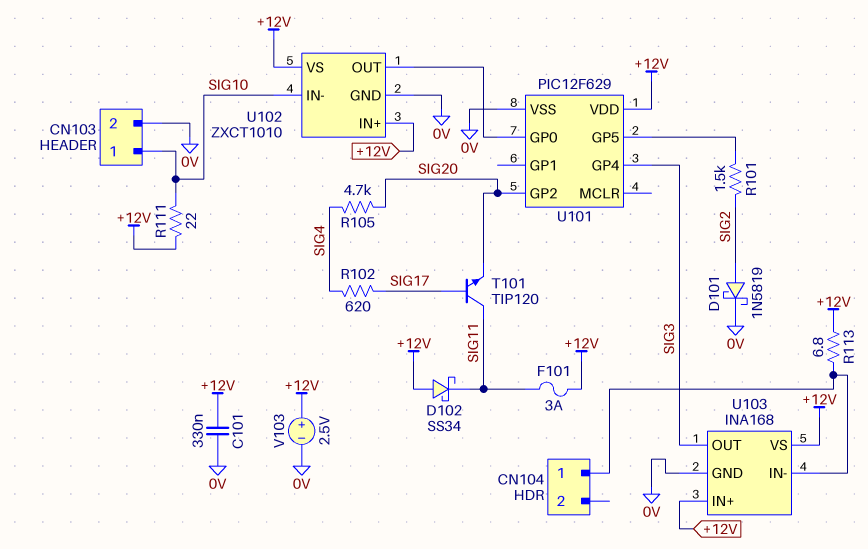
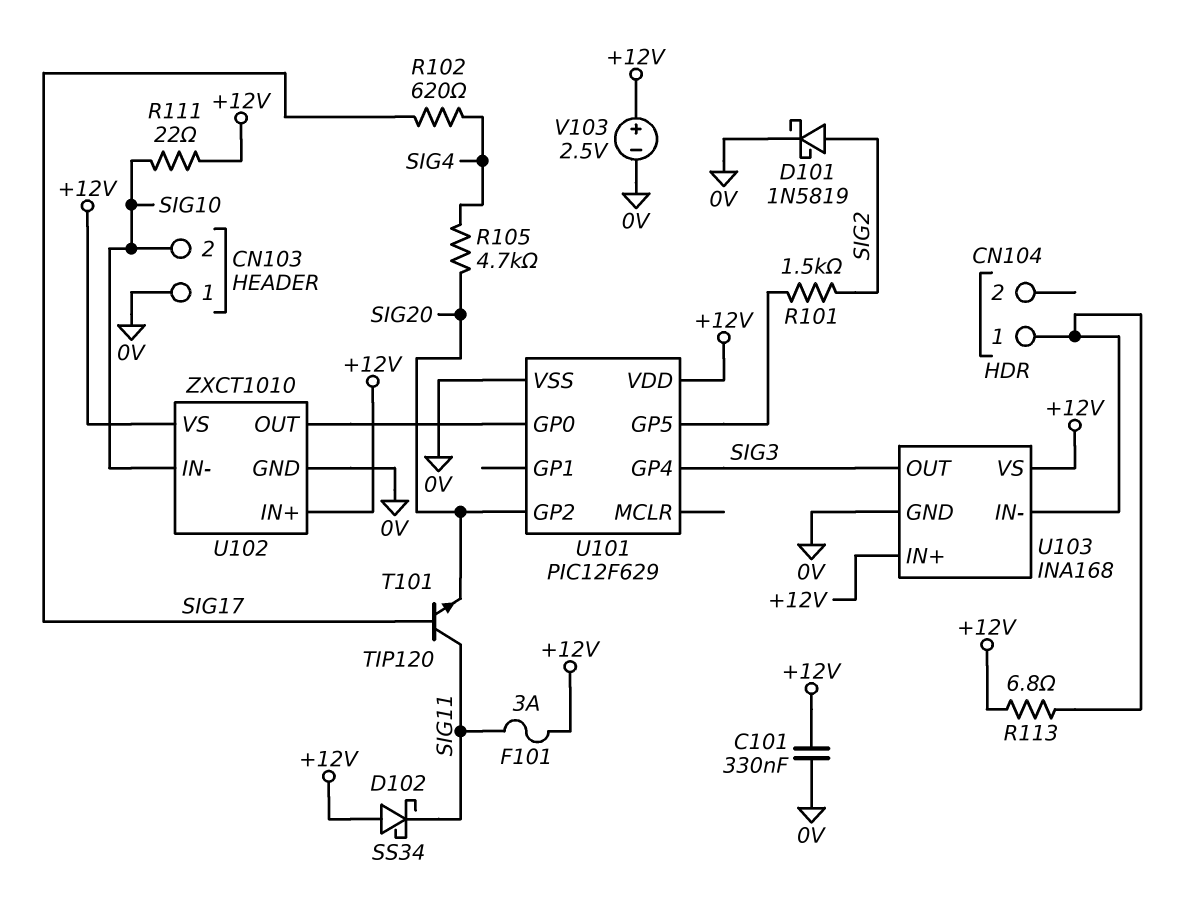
CN103 pin 1: SIG10 -> 0V
CN103 pin 2: 0V -> SIG10

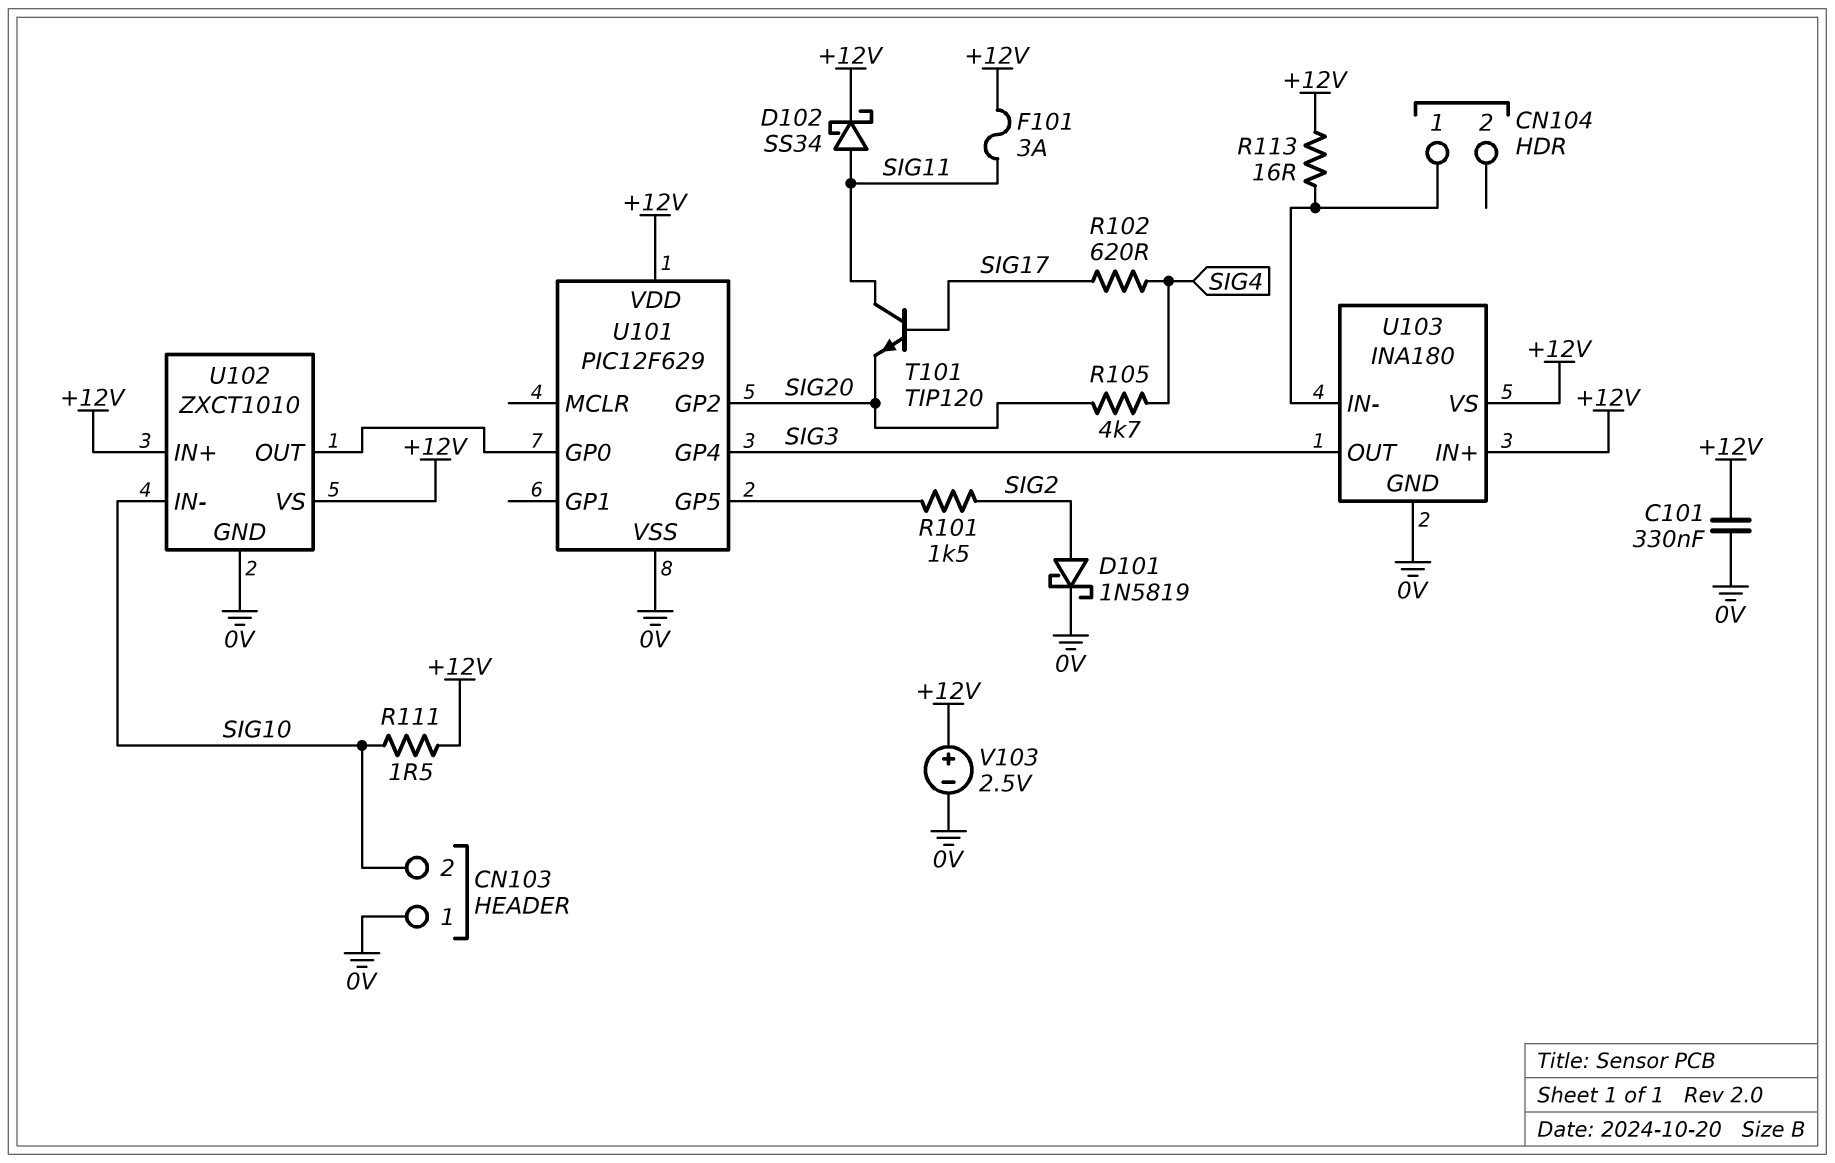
D102: schottky SS34 (A +12V, K SIG11) -> schottky SS34 (A SIG11, K +12V)
R111: 22 (+12V, SIG10) -> 1.5 (+12V, SIG10)
R113: 6.8 (+12V, CN104/1) -> 16 (+12V, CN104/1)
U103: INA168 -> INA180

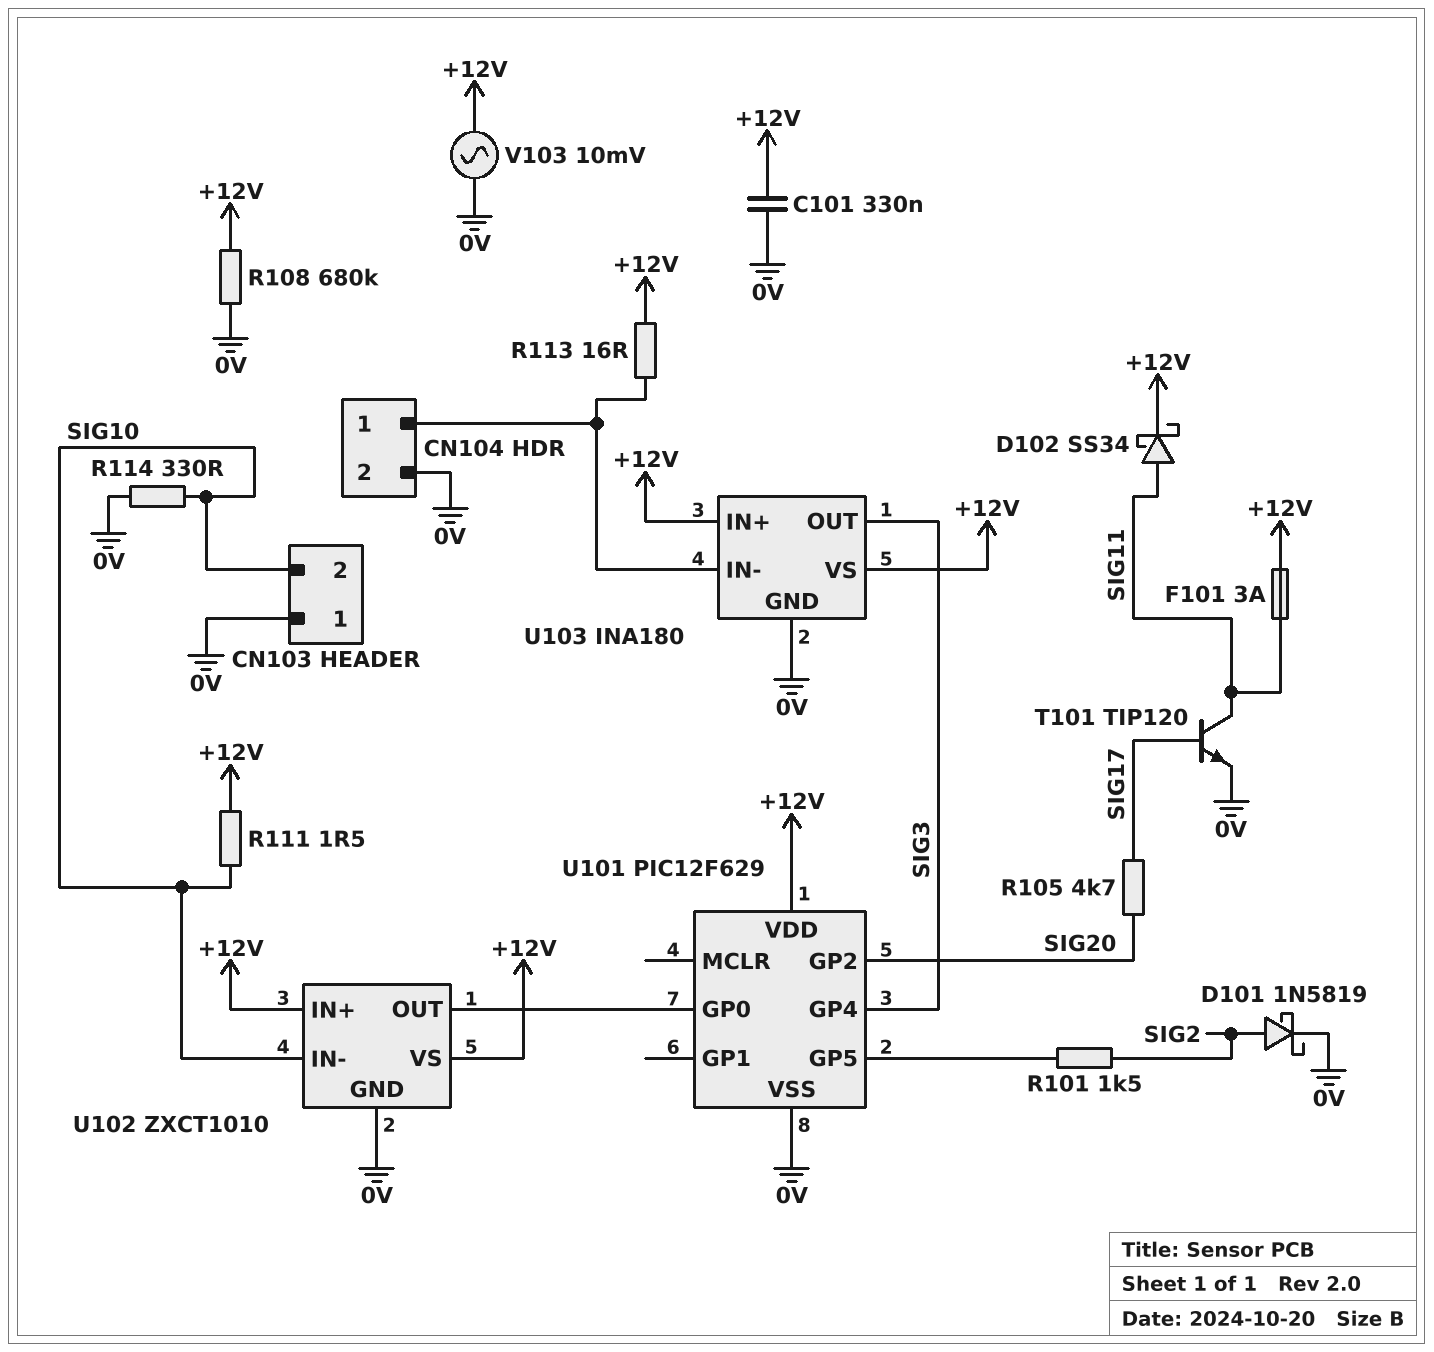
CN104 pin 2: none -> 0V
R102: 620 (SIG4, SIG17) -> none
R105: 4.7k (SIG4, SIG20) -> 4.7k (SIG17, SIG20)
R108: none -> 680k (+12V, 0V)
R114: none -> 330 (0V, SIG10)
T101: NPN TIP120 (B SIG17, C SIG11, E SIG20) -> NPN TIP120 (B SIG17, C SIG11, E 0V)
V103: 2.5V (plus +12V, minus 0V) -> AC 10mV (+12V, 0V)

